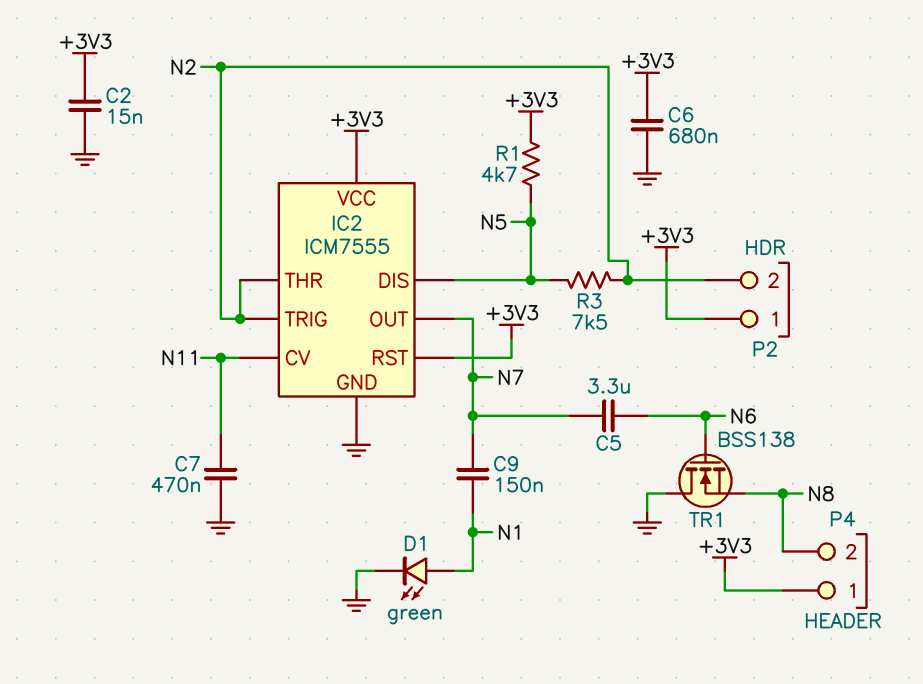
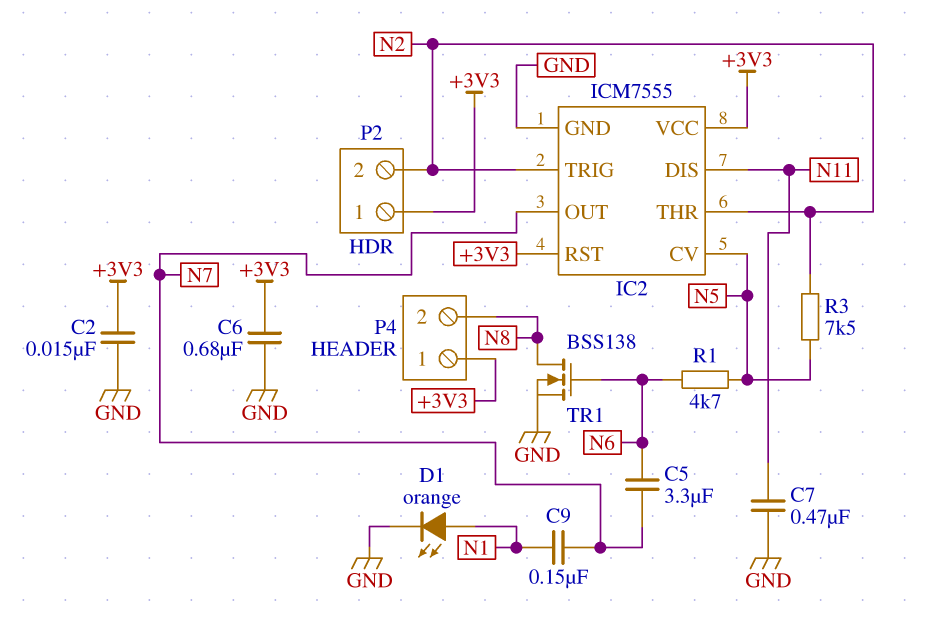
D1: LED green (A N1, K GND) -> LED orange (A N1, K GND)
IC2 pin CV: N11 -> N5
IC2 pin DIS: N5 -> N11
R1: 4.7k (+3V3, N5) -> 4.7k (N5, N6)
TR1: NMOS BSS138 (G N6, D GND, S N8) -> NMOS BSS138 (G N6, D N8, S GND)

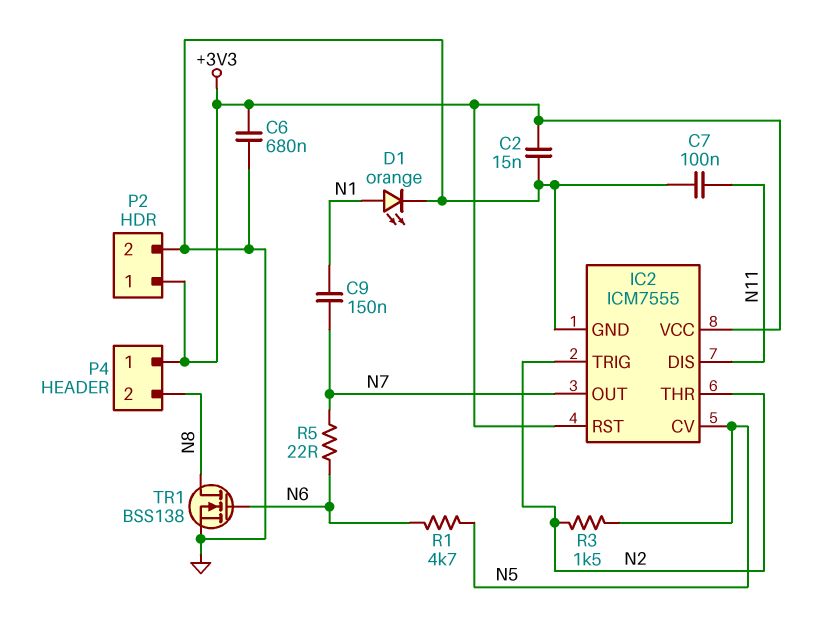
C5: 3.3uF (N6, N7) -> none
C7: 470nF (GND, N11) -> 100nF (GND, N11)
P2 pin 2: N2 -> GND
R3: 7.5k (N2, N5) -> 1.5k (N2, N5)
R5: none -> 22 (N6, N7)

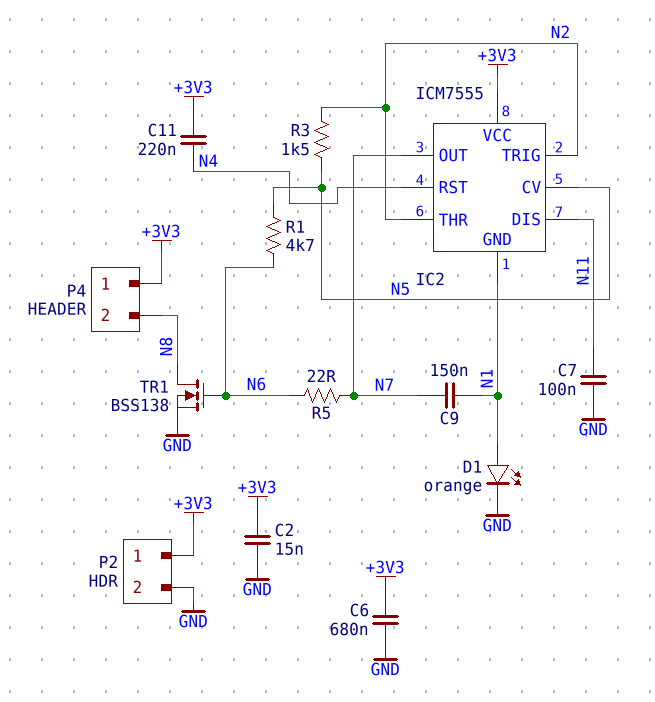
C11: none -> 220nF (+3V3, N4)
IC2 pin GND: GND -> N1
IC2 pin RST: +3V3 -> N4

